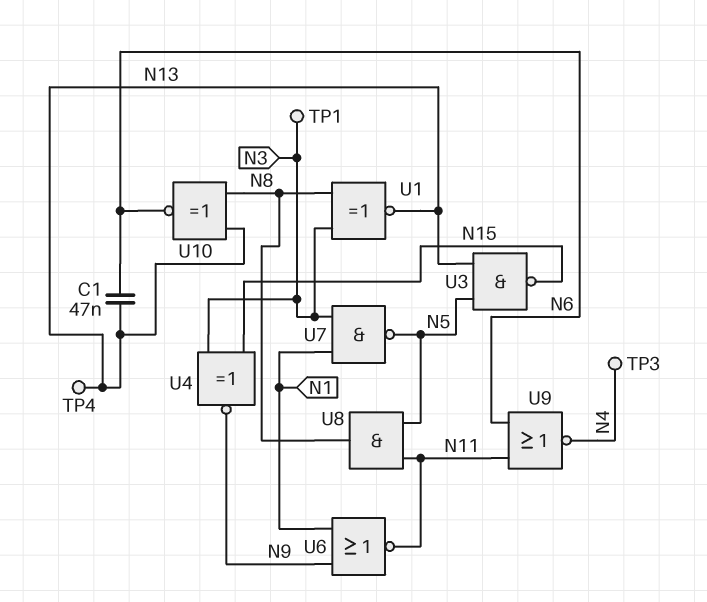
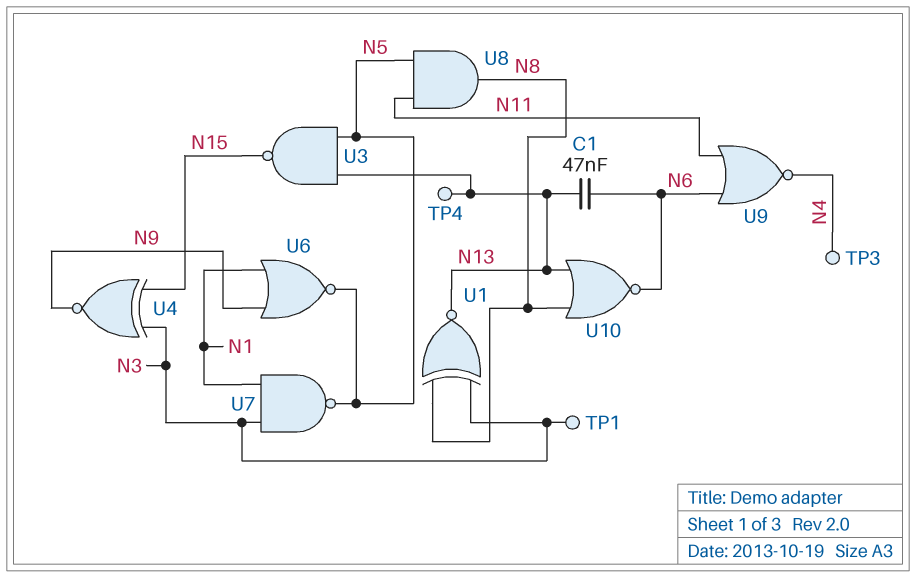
U6: NOR (in N1, in N9, out N11) -> NOR (in N1, in N9, out N5)
U10: XNOR (in N8, in N13, out N6) -> NOR (in N8, in N13, out N6)

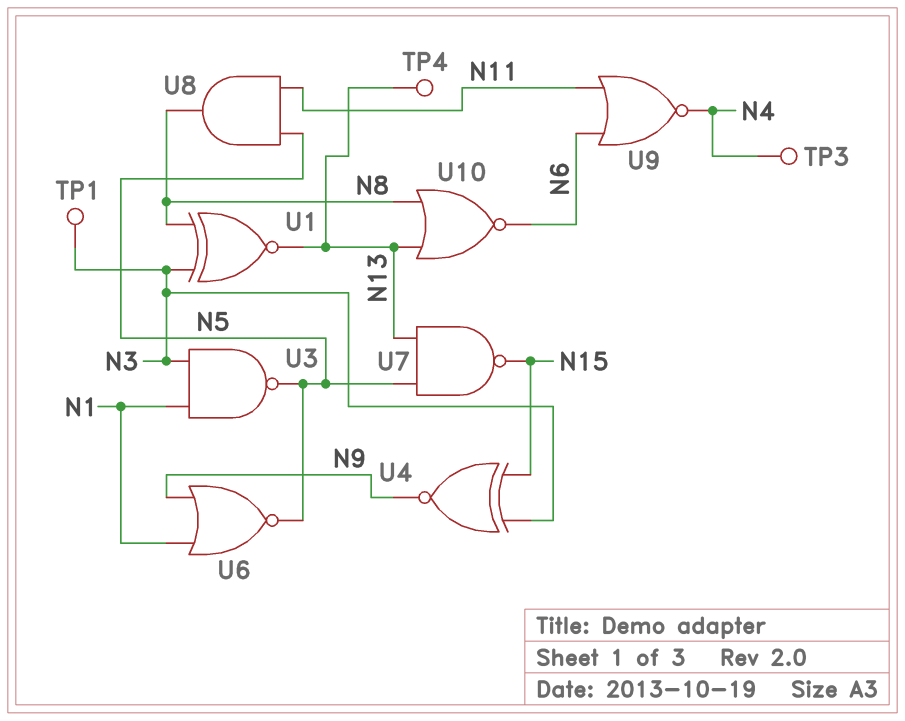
C1: 47nF (N6, N13) -> none
U3: NAND (in N5, in N13, out N15) -> NAND (in N1, in N3, out N5)
U7: NAND (in N1, in N3, out N5) -> NAND (in N5, in N13, out N15)

